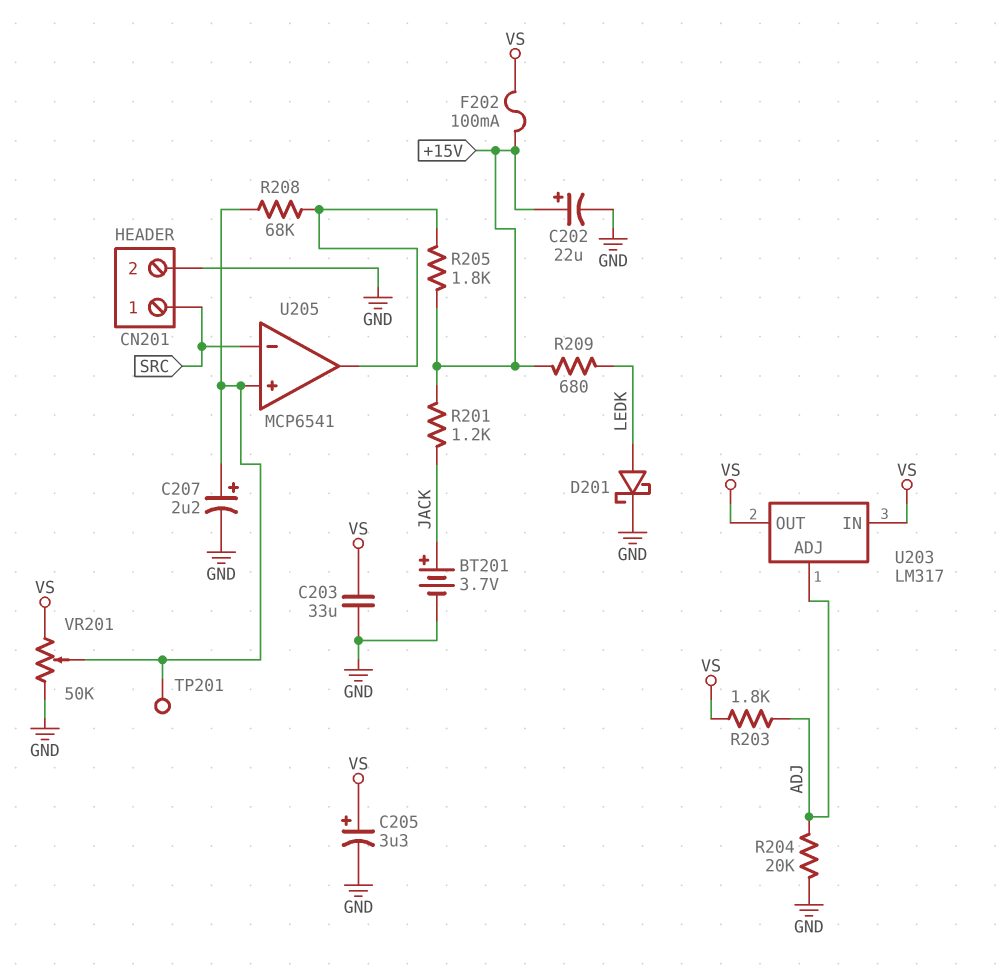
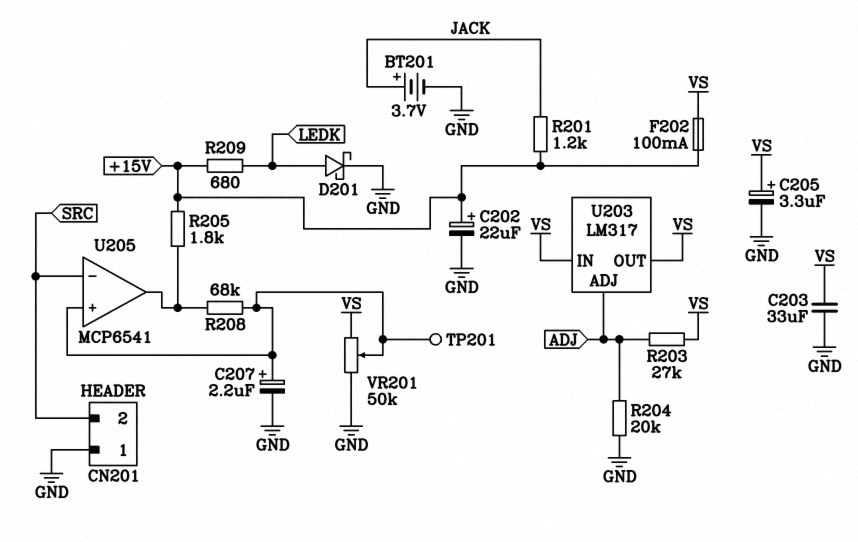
CN201 pin 1: SRC -> GND
CN201 pin 2: GND -> SRC
R203: 1.8k (ADJ, VS) -> 27k (ADJ, VS)

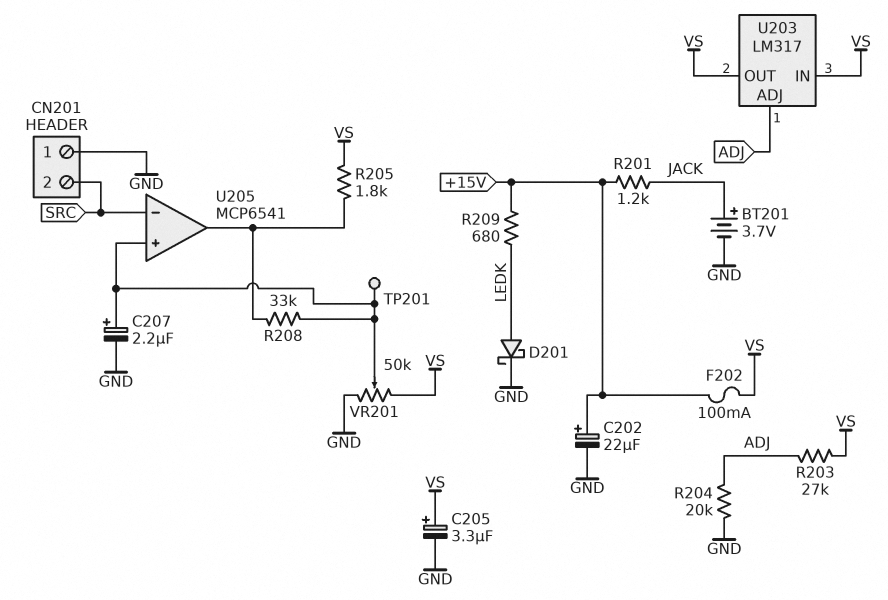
C203: 33uF (GND, VS) -> none
R205: 1.8k (+15V, U205/out) -> 1.8k (U205/out, VS)
R208: 68k (U205/in+, U205/out) -> 33k (U205/in+, U205/out)

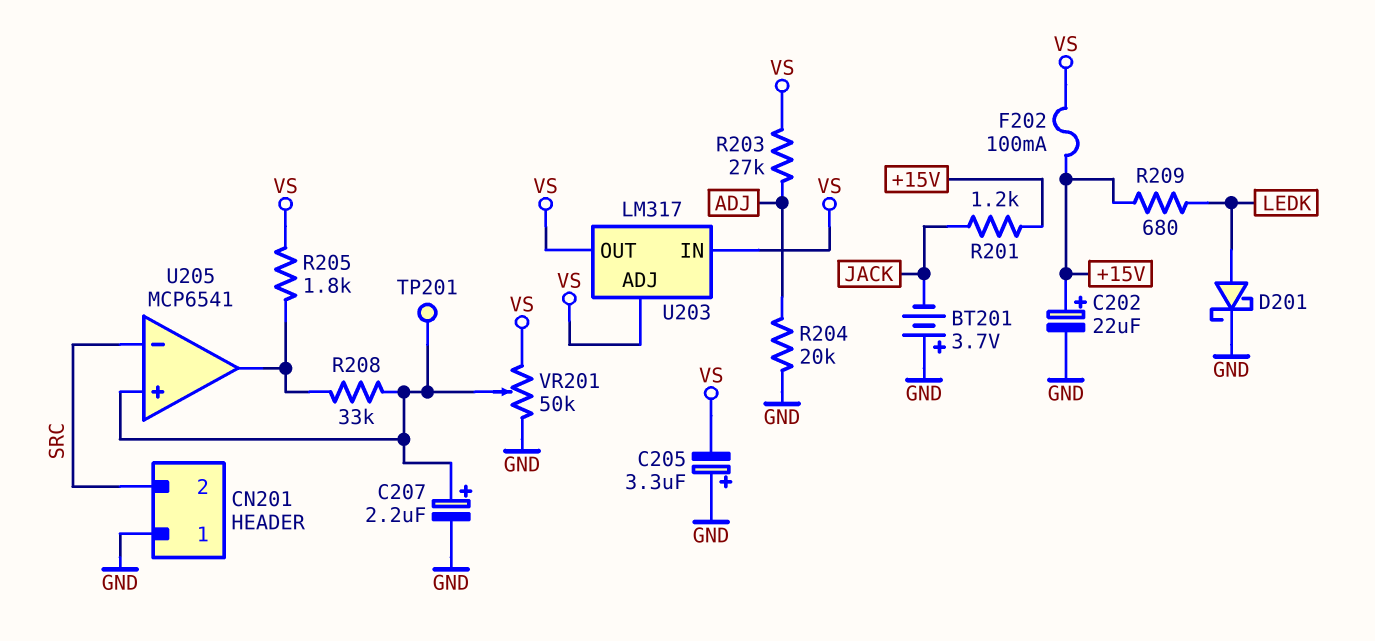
BT201: 3.7V (plus JACK, minus GND) -> 3.7V (plus GND, minus JACK)
C205: 3.3uF (plus VS, minus GND) -> 3.3uF (plus GND, minus VS)
U203 pin ADJ: ADJ -> VS

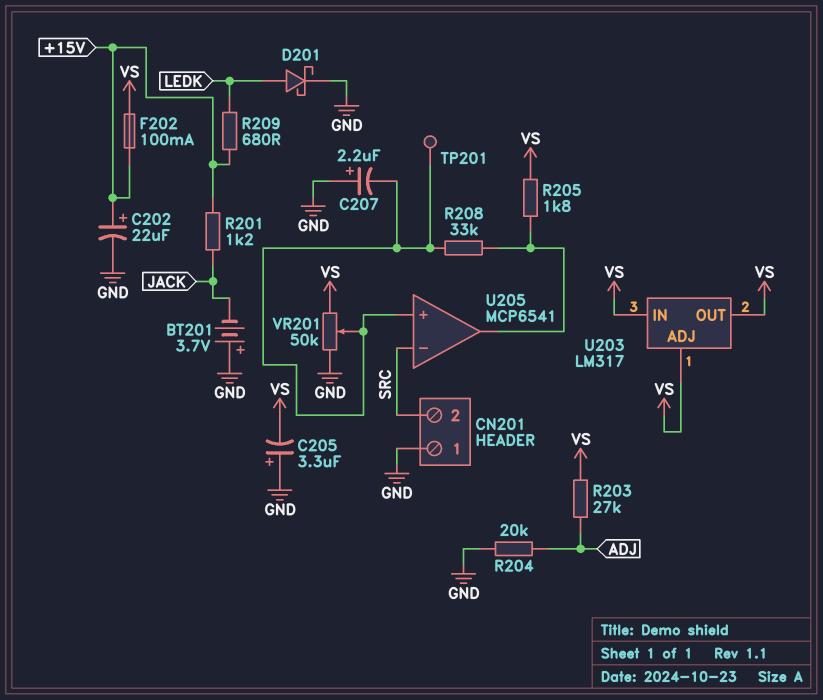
C207: 2.2uF (plus U205/in+, minus GND) -> 2.2uF (plus GND, minus U205/in+)

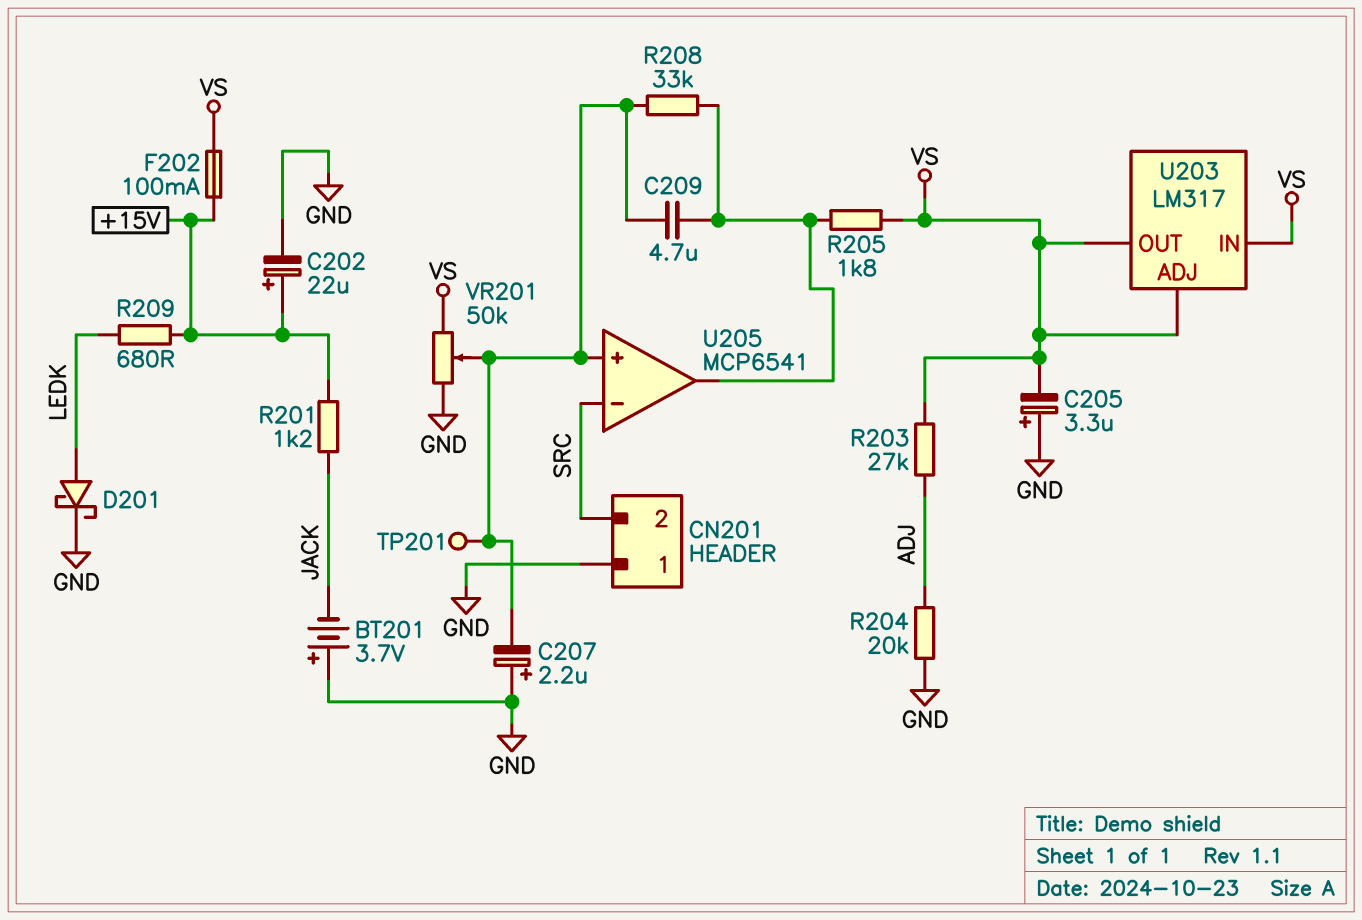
C209: none -> 4.7uF (U205/in+, U205/out)

